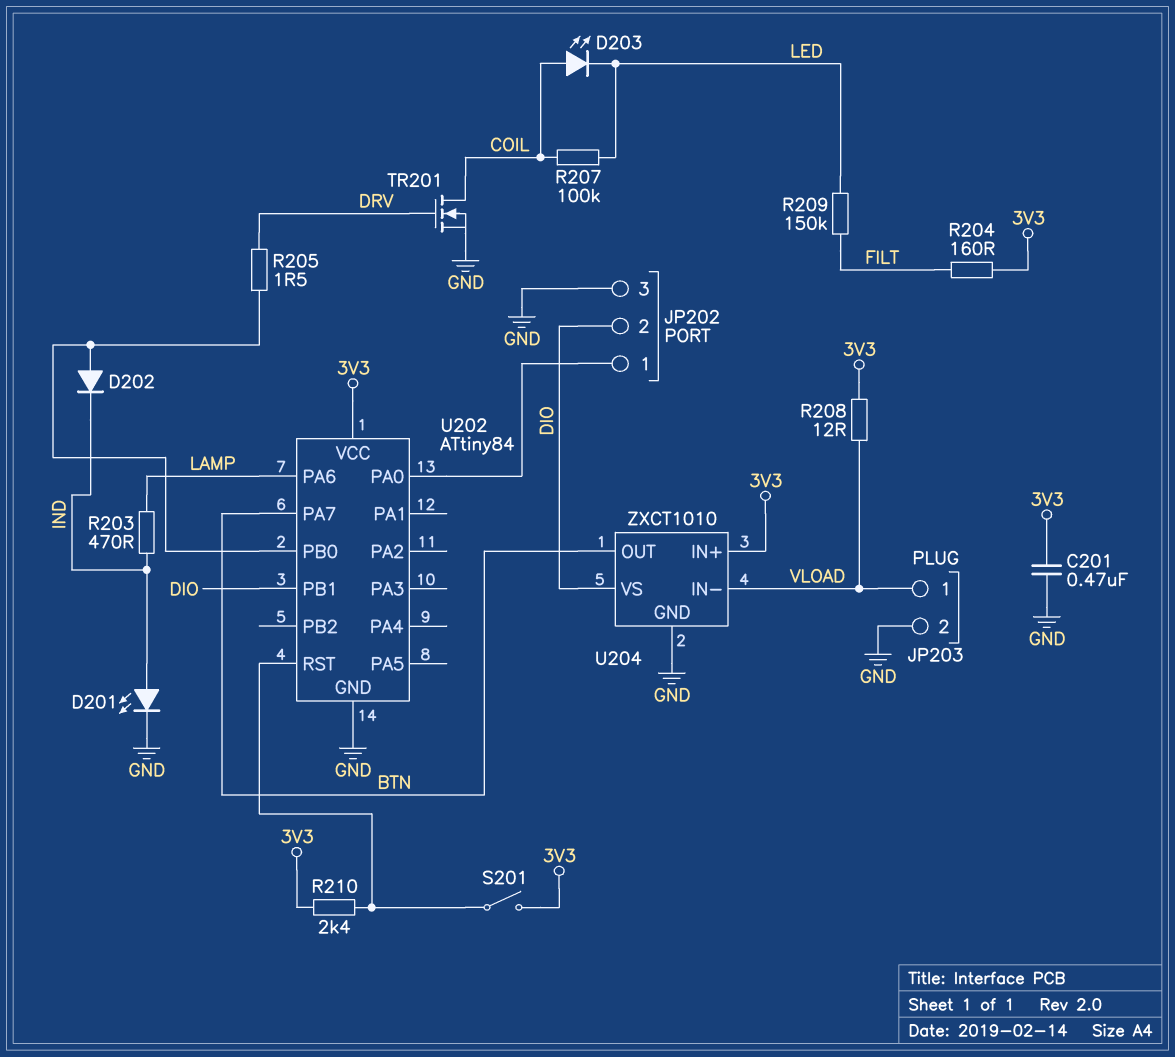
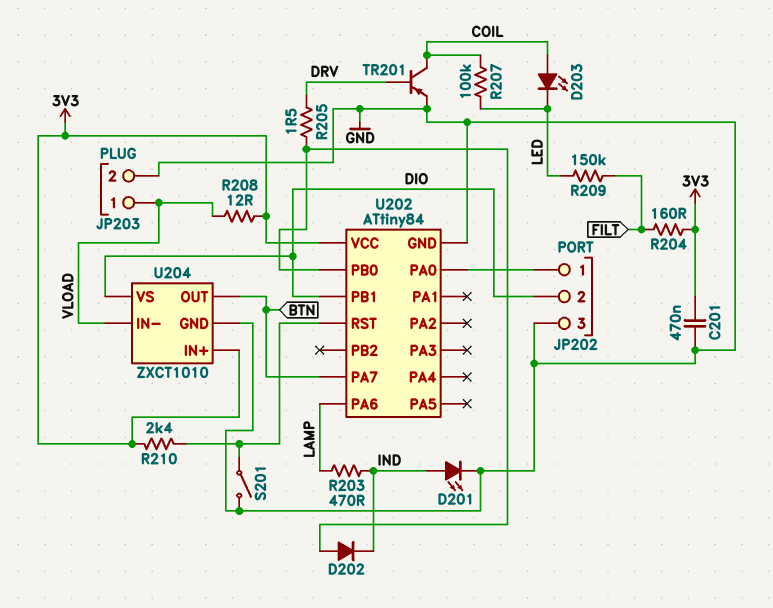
S201: switch (3V3, U202/RST) -> switch (GND, U202/RST)
TR201: NMOS (G DRV, D COIL, S GND) -> PNP (B DRV, C COIL, E GND)

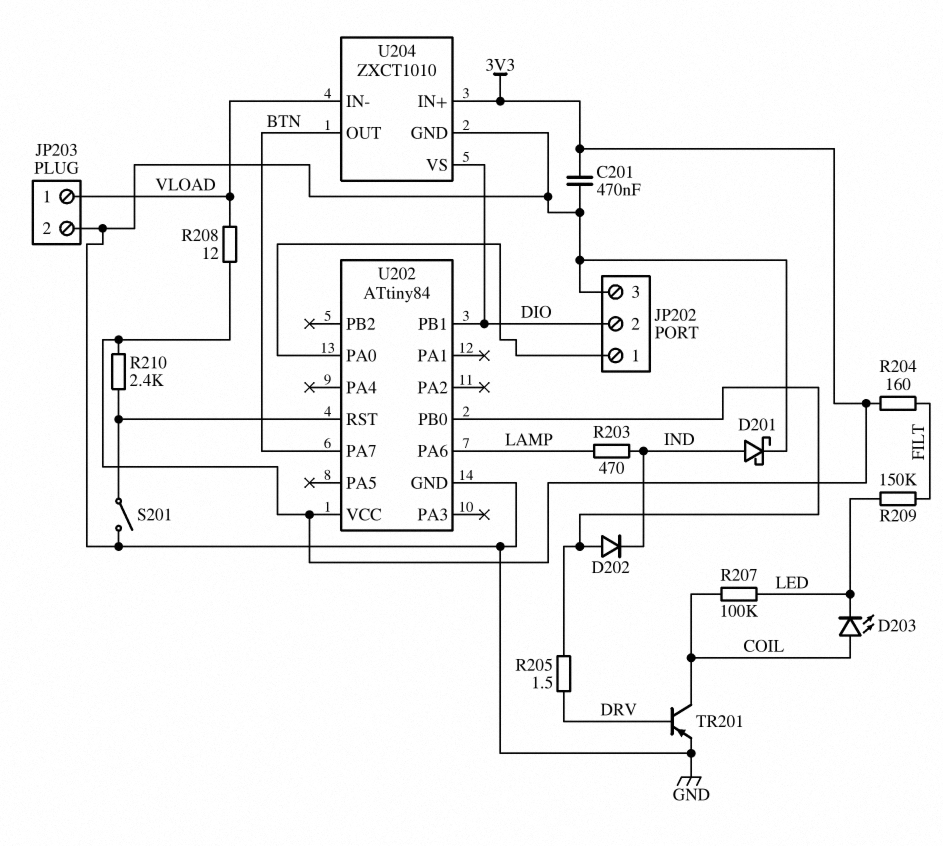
D201: LED (A IND, K GND) -> schottky (A IND, K GND)

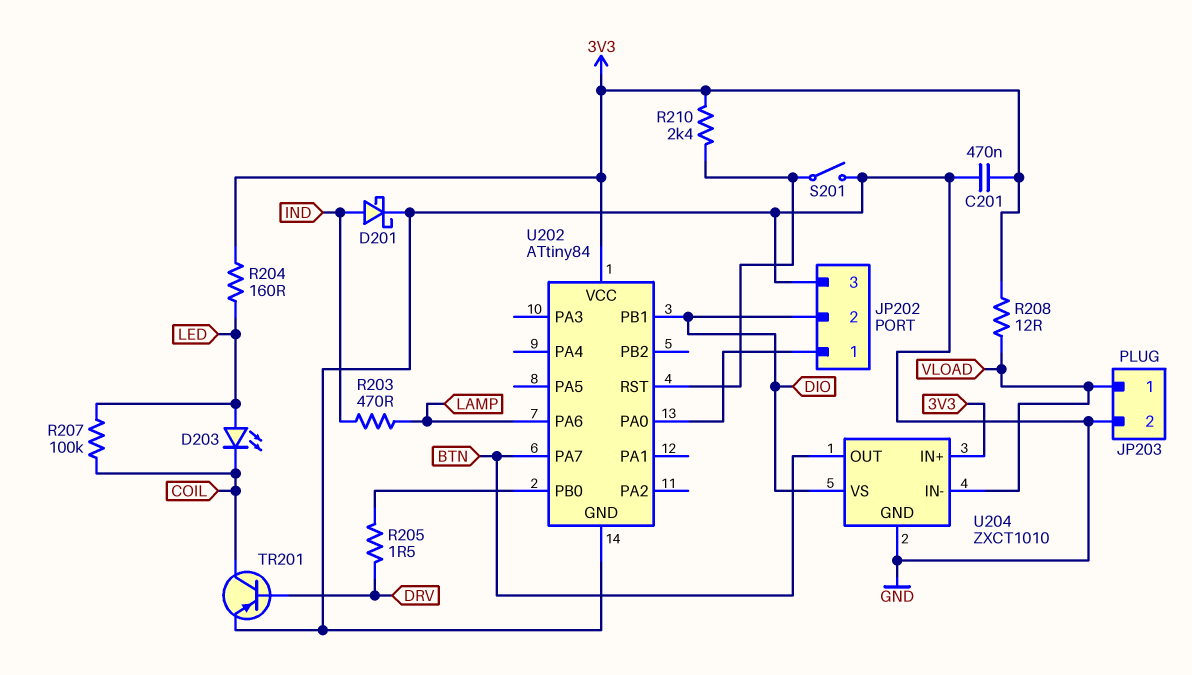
D202: diode (A U202/PB0, K IND) -> none
D203: LED (A COIL, K LED) -> LED (A LED, K COIL)
R204: 160 (3V3, FILT) -> 160 (3V3, LED)
R209: 150k (FILT, LED) -> none

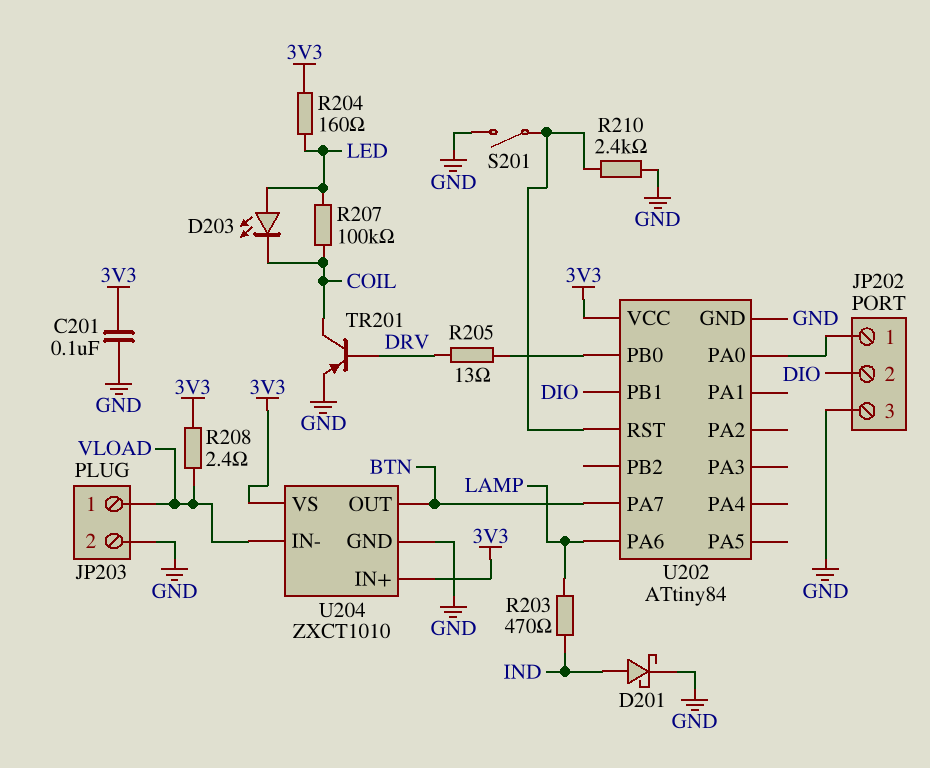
C201: 470nF (3V3, GND) -> 100nF (3V3, GND)
R205: 1.5 (DRV, U202/PB0) -> 13 (DRV, U202/PB0)
R208: 12 (3V3, VLOAD) -> 2.4 (3V3, VLOAD)
R210: 2.4k (3V3, U202/RST) -> 2.4k (GND, U202/RST)
U204 pin VS: DIO -> 3V3

